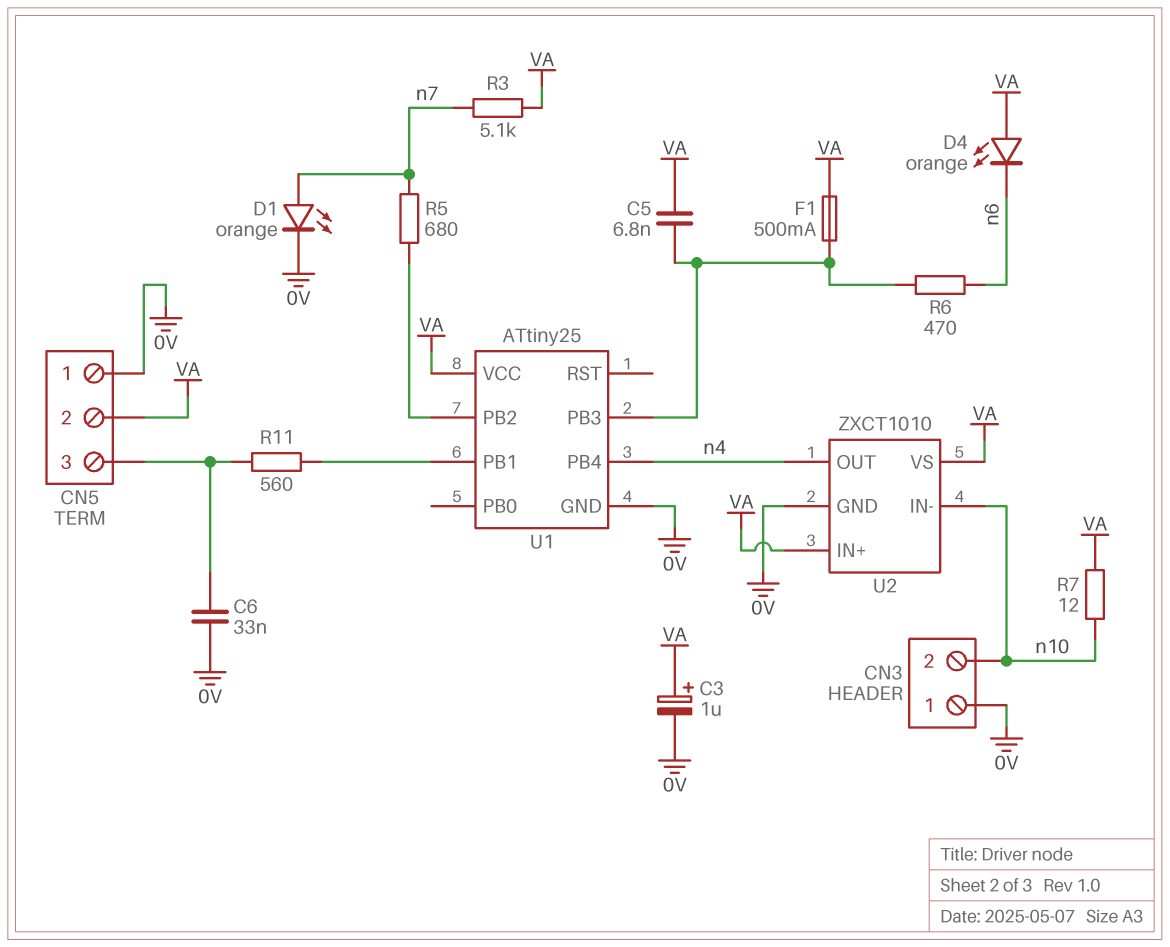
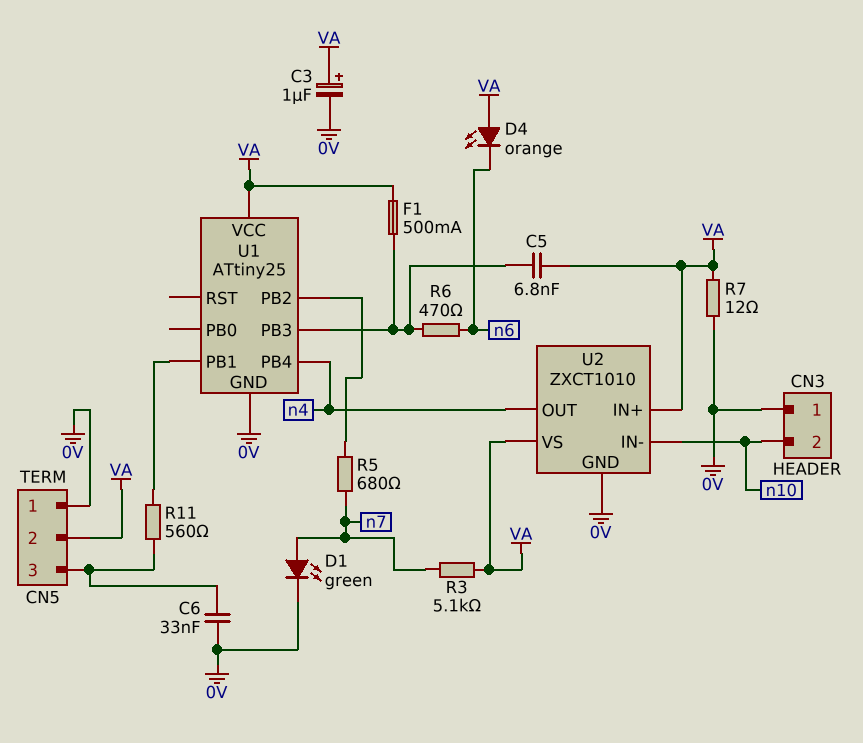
D1: LED orange (A n7, K 0V) -> LED green (A n7, K 0V)
R7: 12 (VA, n10) -> 12 (0V, VA)

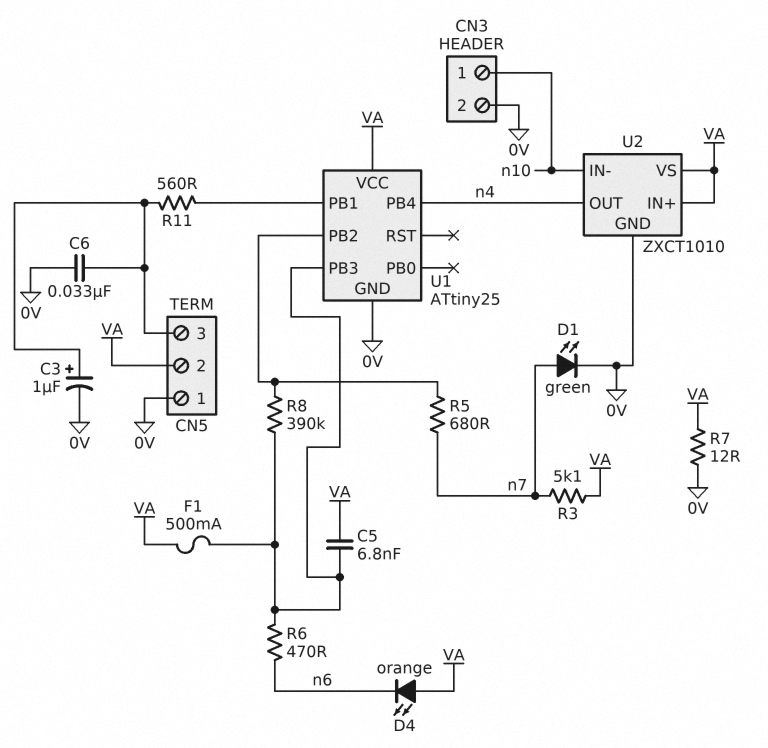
C3: 1uF (plus VA, minus 0V) -> 1uF (plus CN5/3, minus 0V)
CN3 pin 1: 0V -> n10
CN3 pin 2: n10 -> 0V
R8: none -> 390k (U1/PB2, U1/PB3)

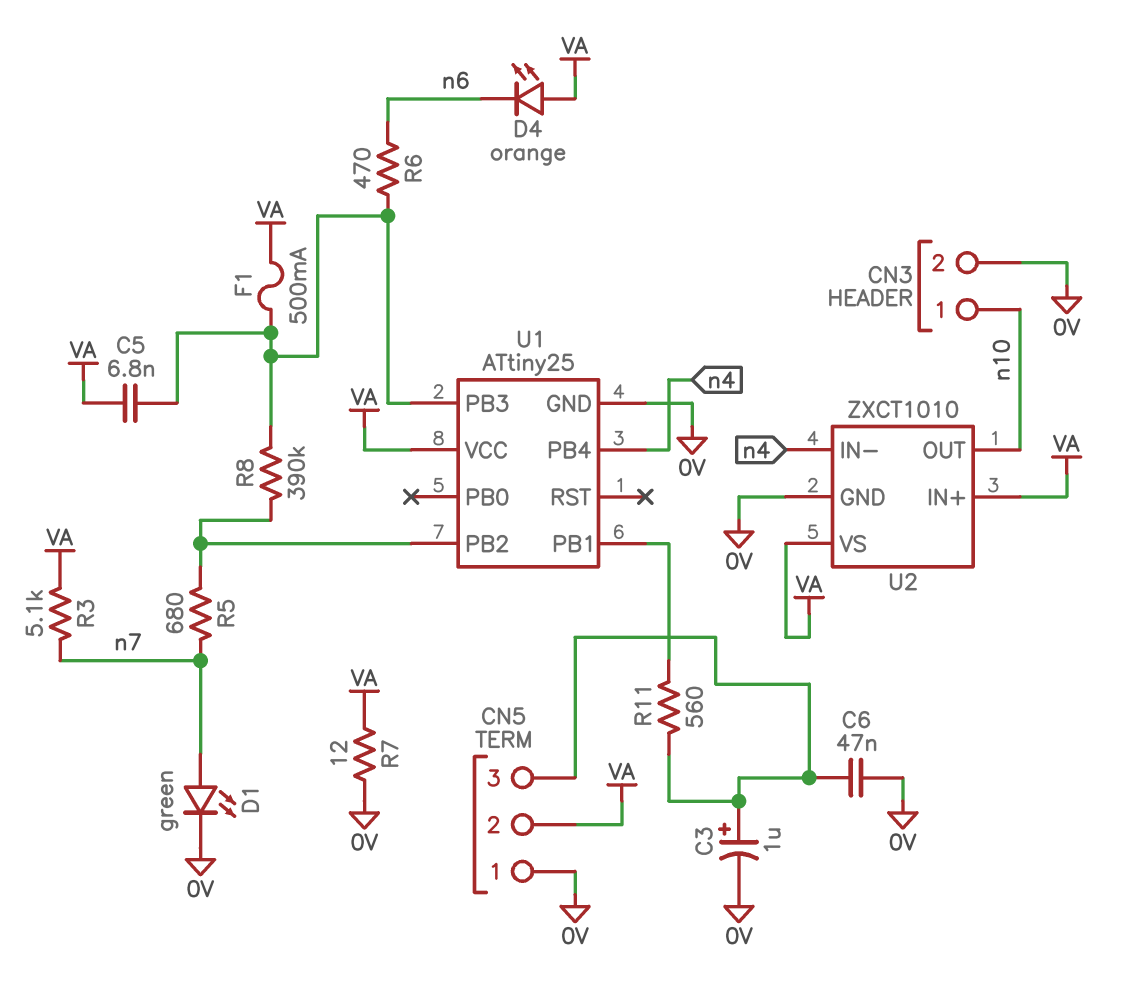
C6: 33nF (0V, CN5/3) -> 47nF (0V, CN5/3)
U2 pin IN-: n10 -> n4
U2 pin OUT: n4 -> n10

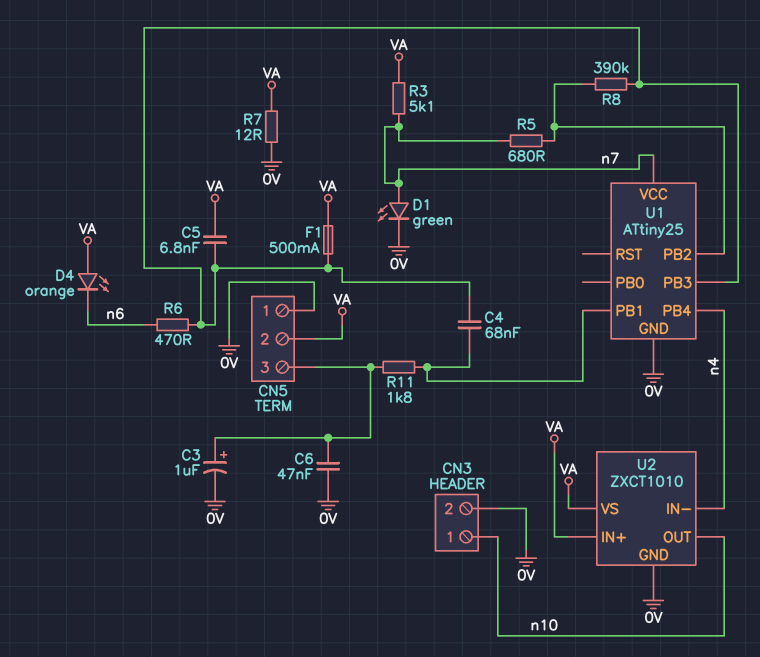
C4: none -> 68nF (U1/PB1, U1/PB3)
R11: 560 (CN5/3, U1/PB1) -> 1.8k (CN5/3, U1/PB1)
U1 pin VCC: VA -> n7

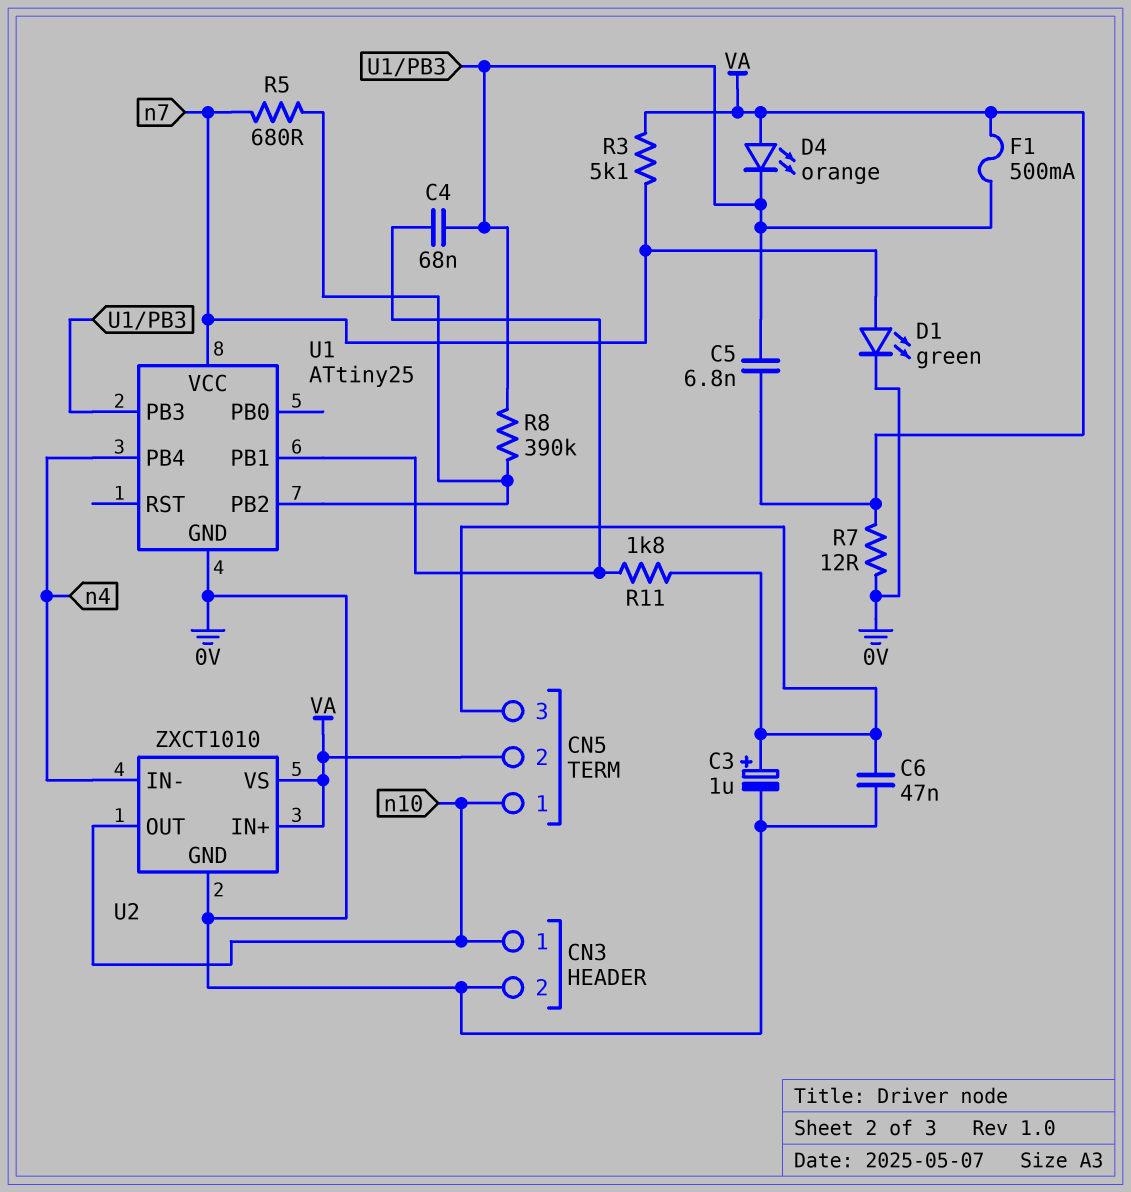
CN5 pin 1: 0V -> n10
D4: LED orange (A VA, K n6) -> LED orange (A VA, K U1/PB3)
R6: 470 (U1/PB3, n6) -> none

